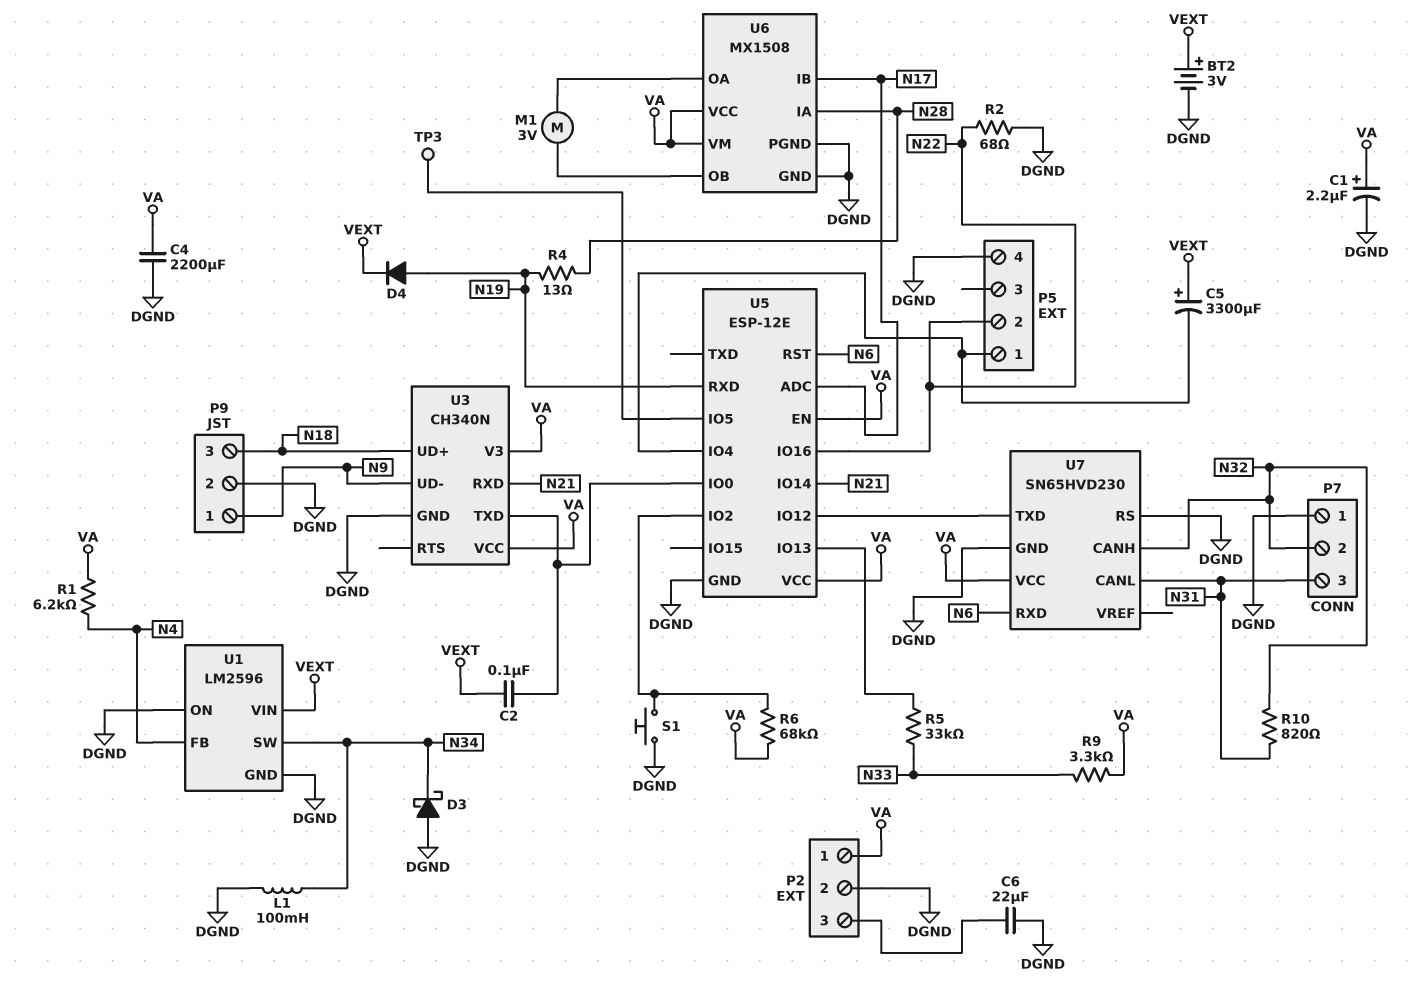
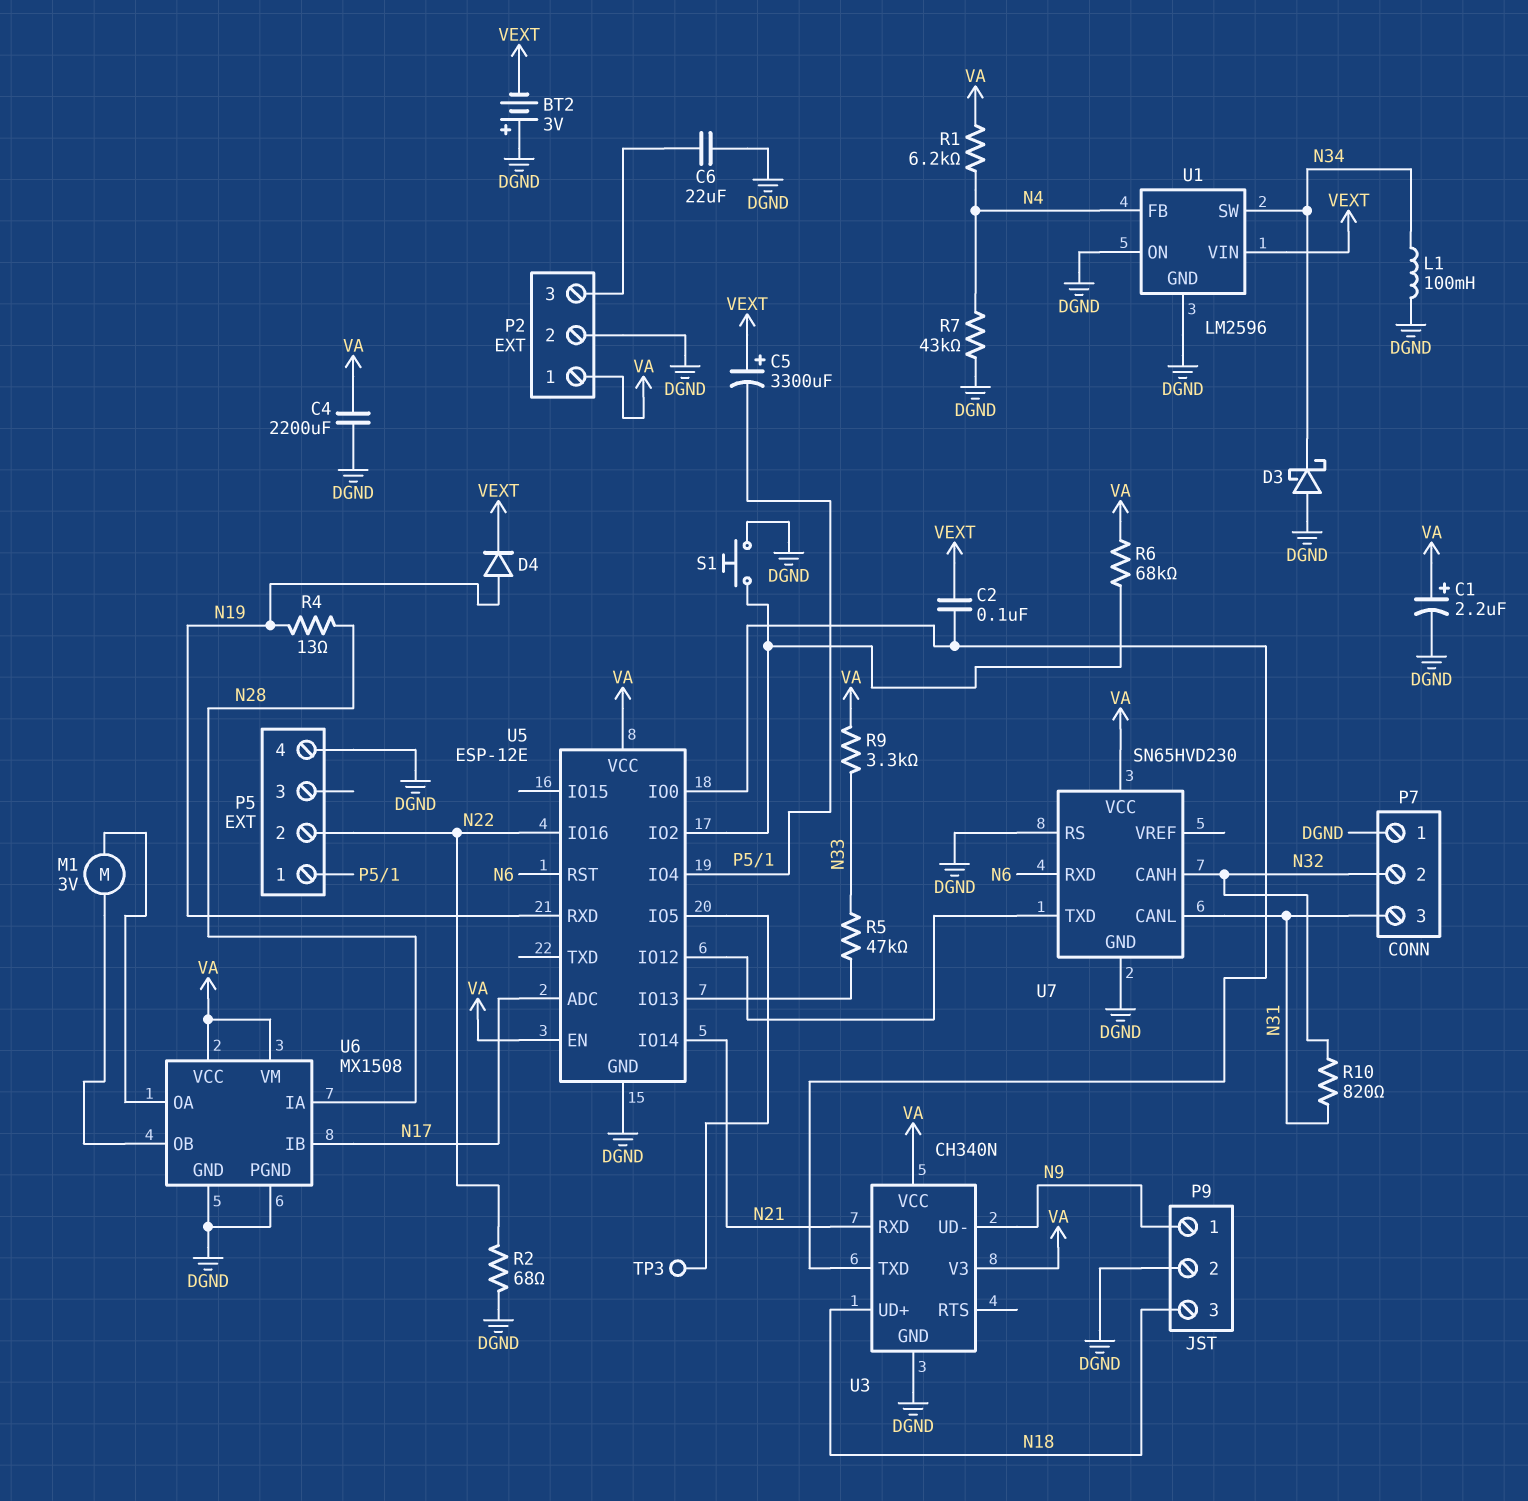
BT2: 3V (plus VEXT, minus DGND) -> 3V (plus DGND, minus VEXT)
R5: 33k (N33, U5/IO13) -> 47k (N33, U5/IO13)
R7: none -> 43k (DGND, N4)

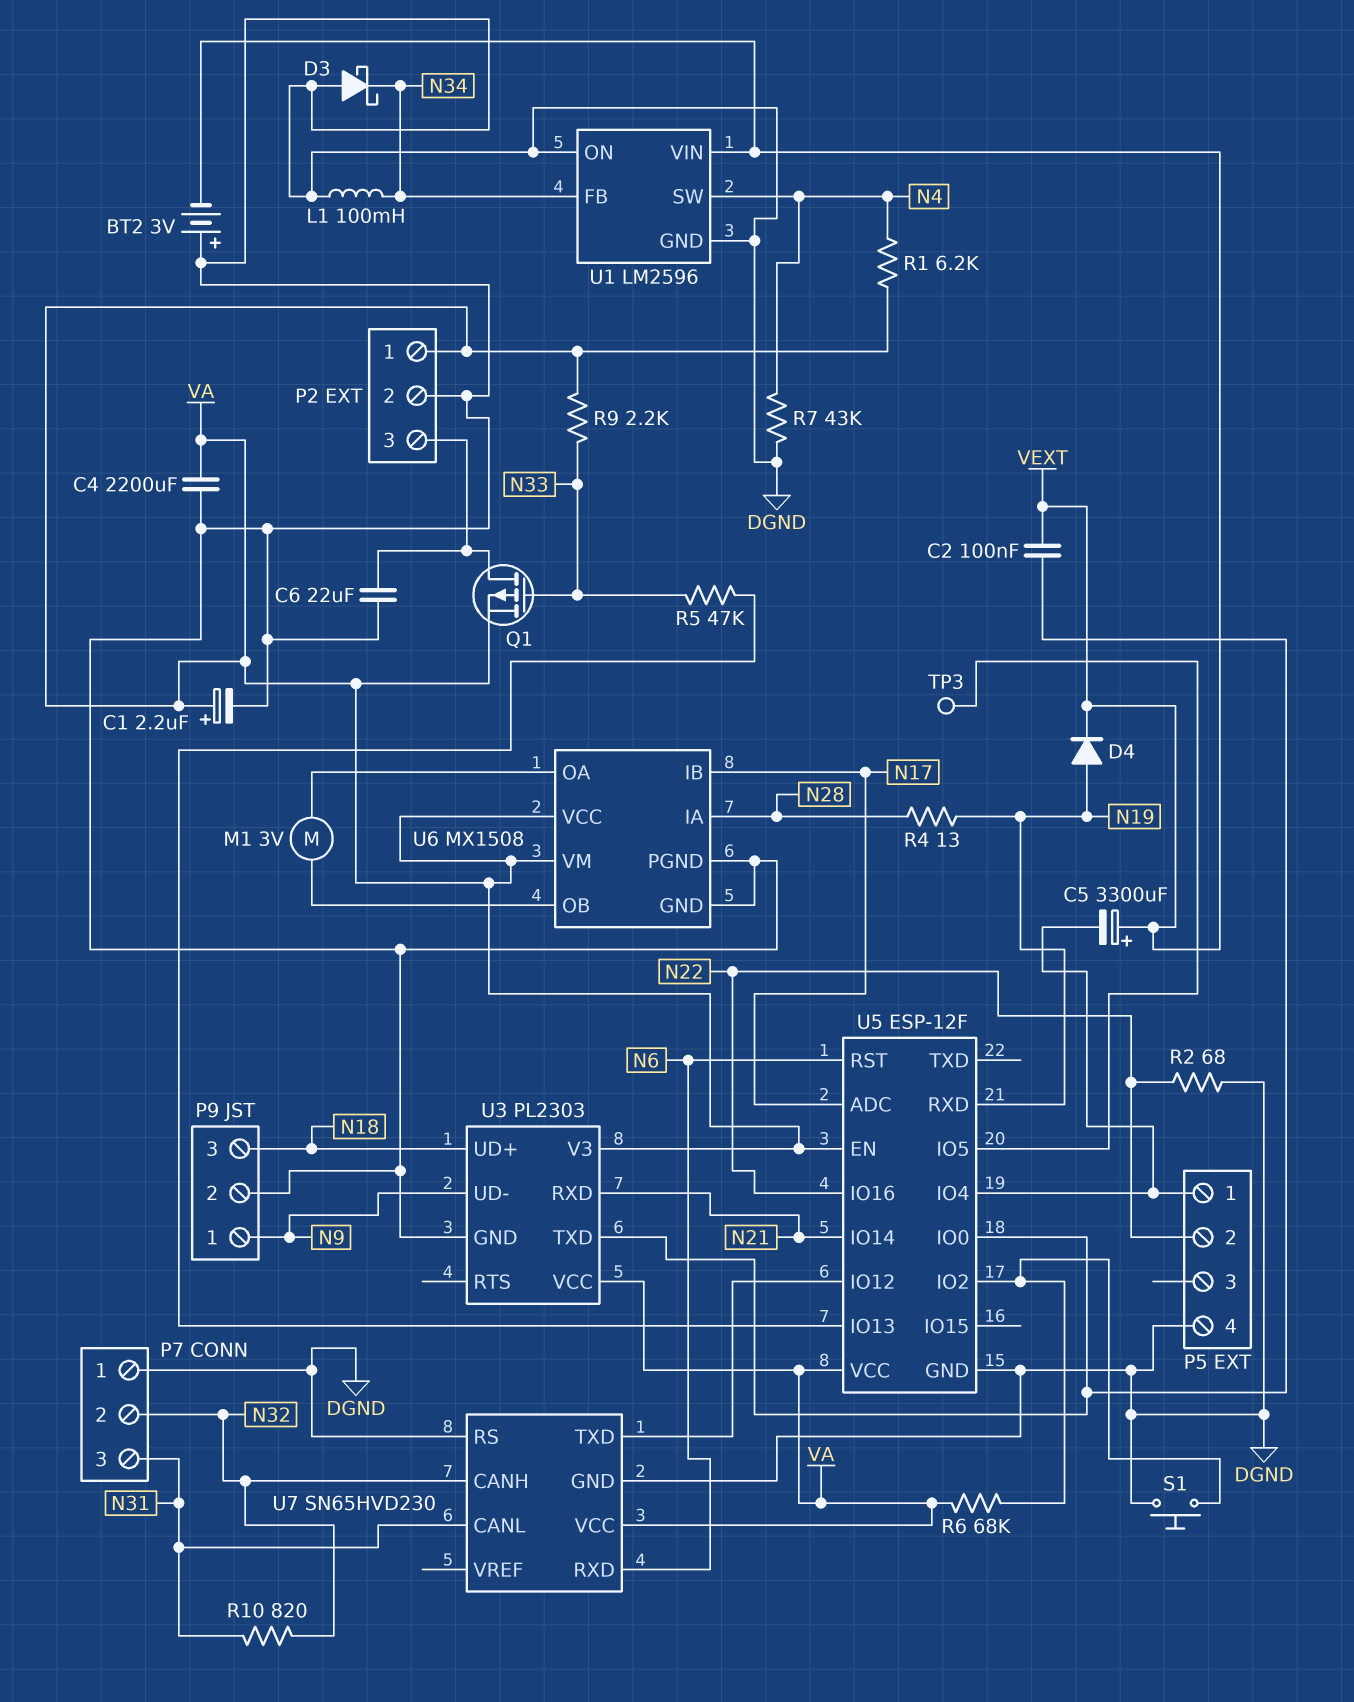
Q1: none -> PMOS (G N33, D P2/3, S VA)
R9: 3.3k (N33, VA) -> 2.2k (N33, VA)
U1 pin FB: N4 -> N34
U1 pin SW: N34 -> N4
U3: CH340N -> PL2303
U5: ESP-12E -> ESP-12F

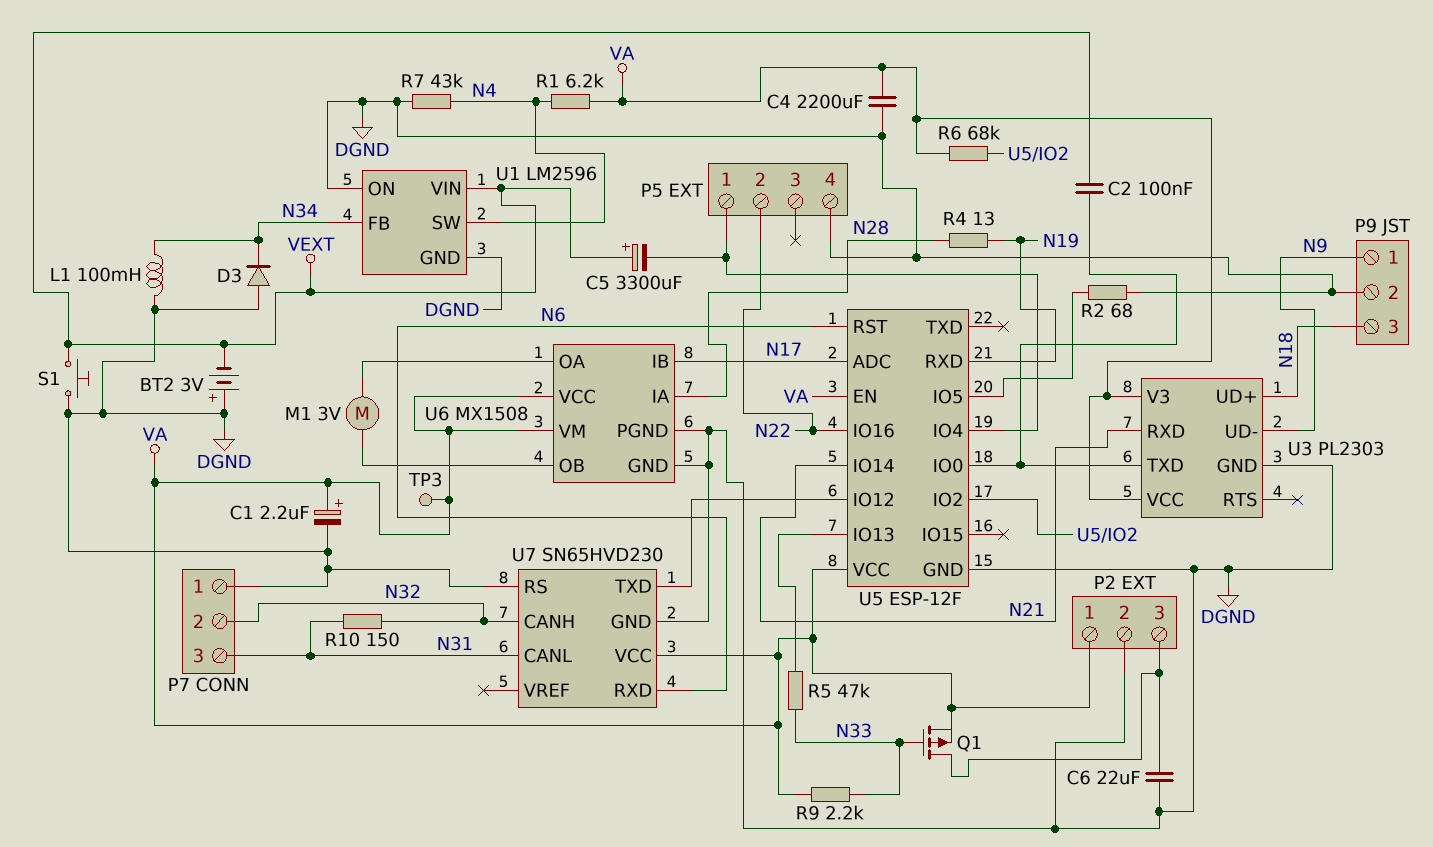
D3: schottky (A DGND, K N34) -> diode (A DGND, K N34)
D4: diode (A N19, K VEXT) -> none
R2: 68 (DGND, N22) -> 68 (DGND, U5/IO5)
R10: 820 (N31, N32) -> 150 (N31, N32)
S1: button (DGND, U5/IO2) -> button (DGND, VEXT)
TP3: test point (U5/IO5) -> test point (VA)

